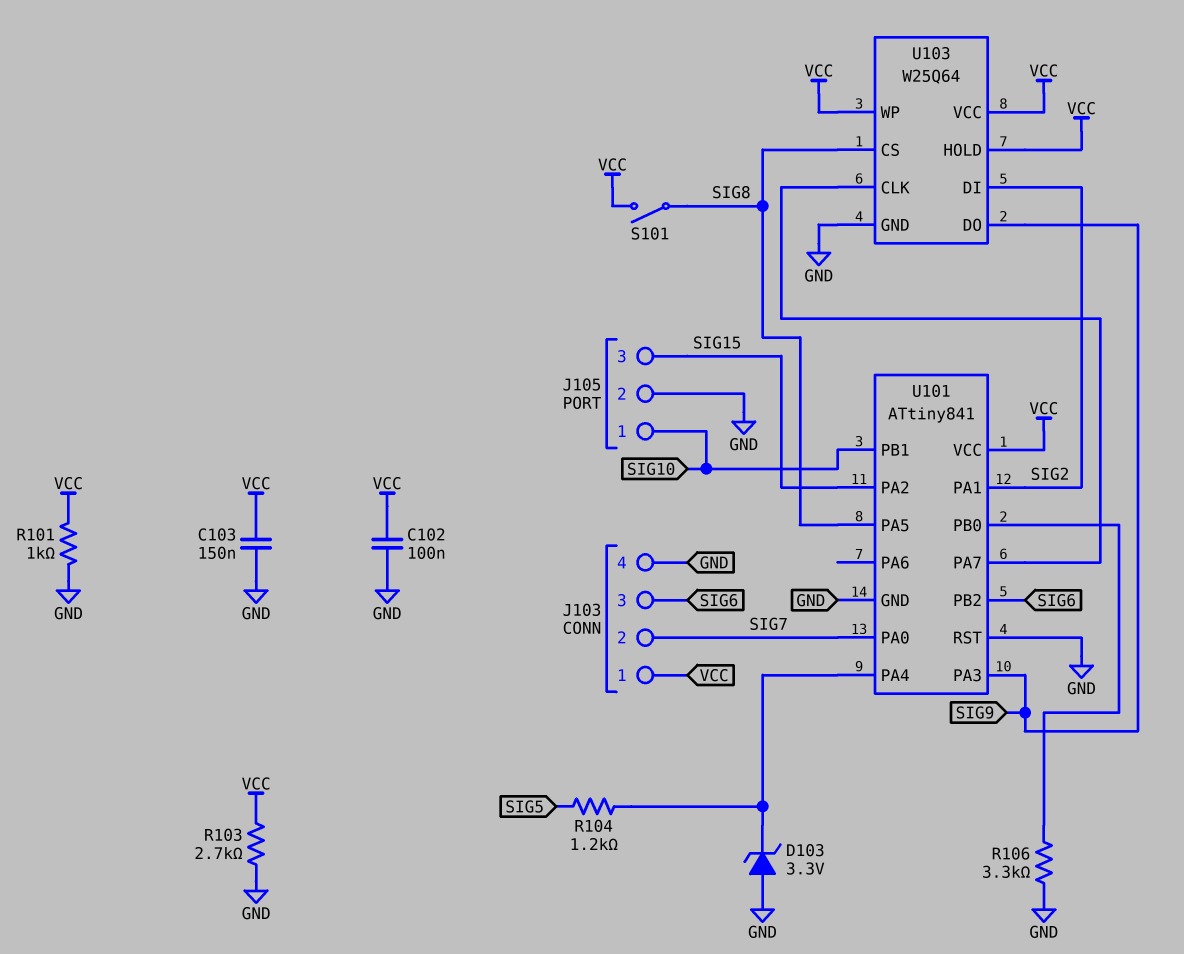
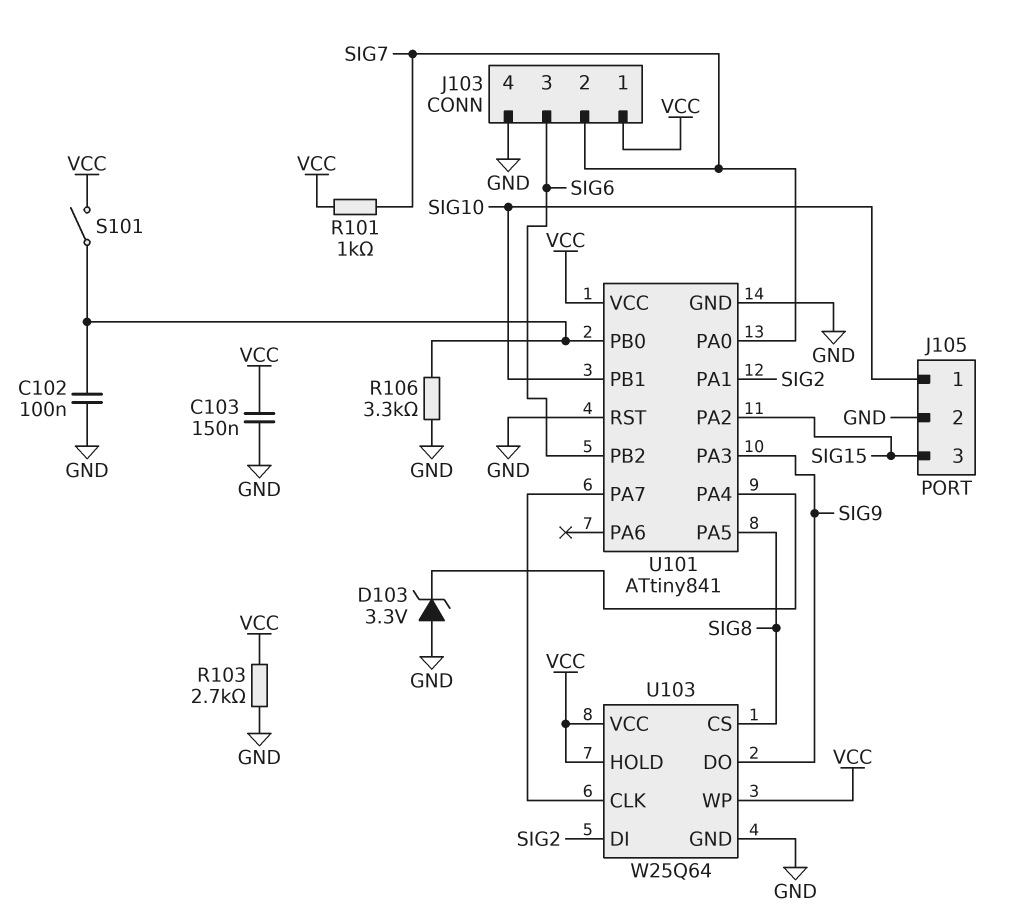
C102: 100nF (GND, VCC) -> 100nF (GND, U101/PB0)
R101: 1k (GND, VCC) -> 1k (SIG7, VCC)
R104: 1.2k (SIG5, U101/PA4) -> none
S101: switch (SIG8, VCC) -> switch (U101/PB0, VCC)

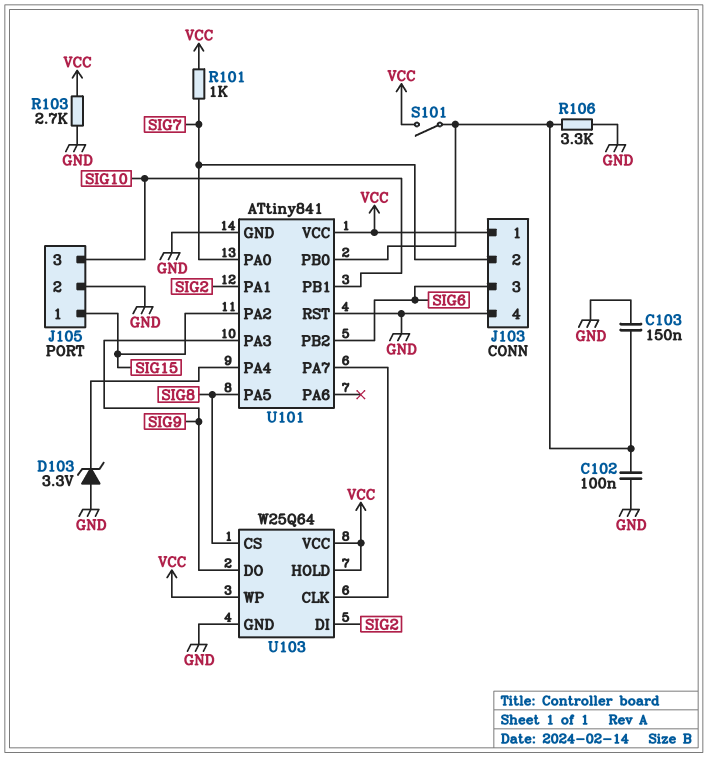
C103: 150nF (GND, VCC) -> 150nF (GND, U101/PB0)
J105 pin 1: SIG10 -> SIG15
J105 pin 3: SIG15 -> SIG10

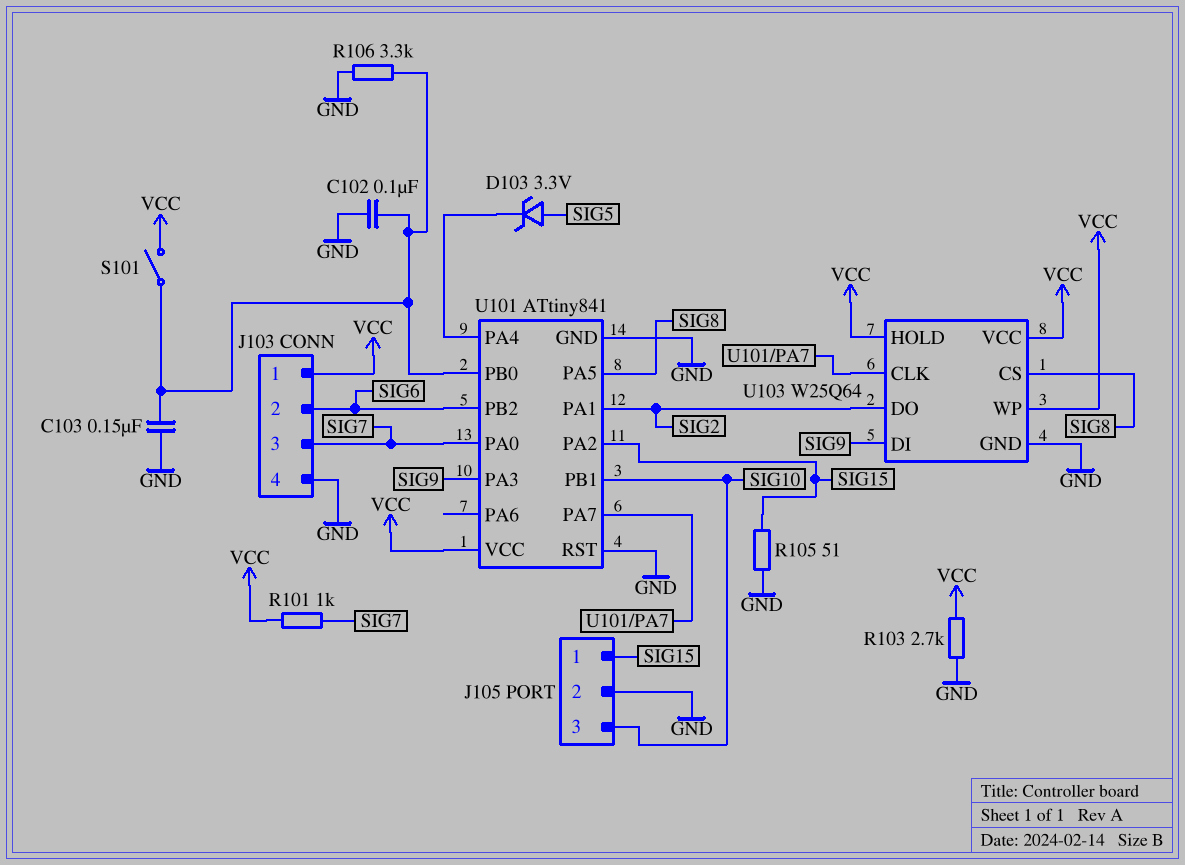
D103: zener 3.3V (A GND, K U101/PA4) -> zener 3.3V (A SIG5, K U101/PA4)
J103 pin 2: SIG7 -> SIG6
J103 pin 3: SIG6 -> SIG7
R105: none -> 51 (GND, SIG15)
U103 pin DI: SIG2 -> SIG9
U103 pin DO: SIG9 -> SIG2

